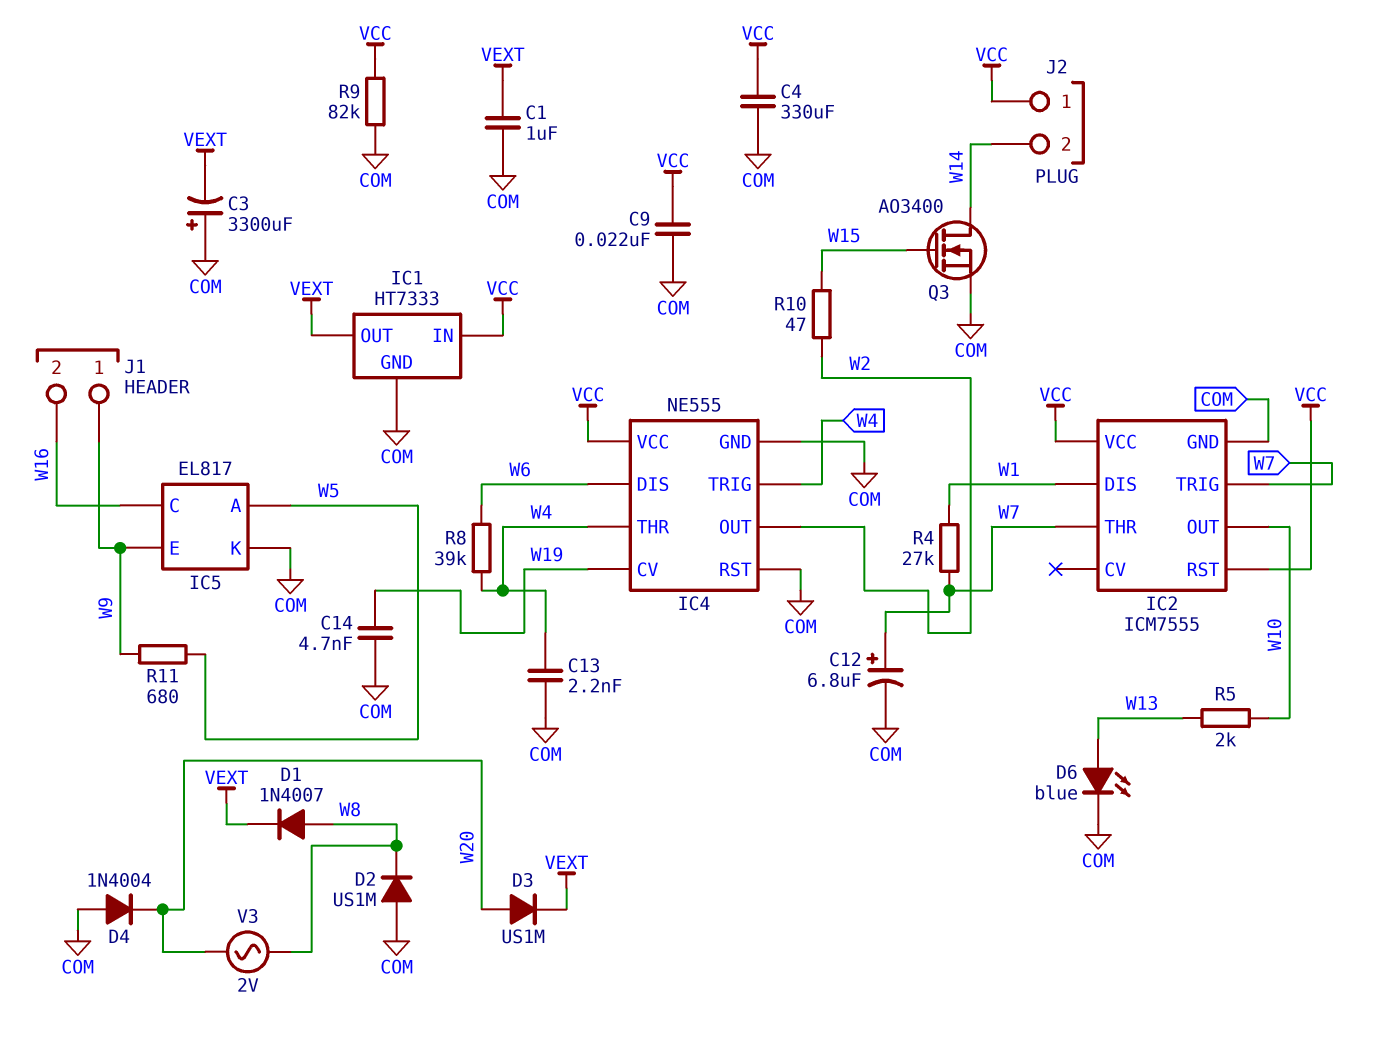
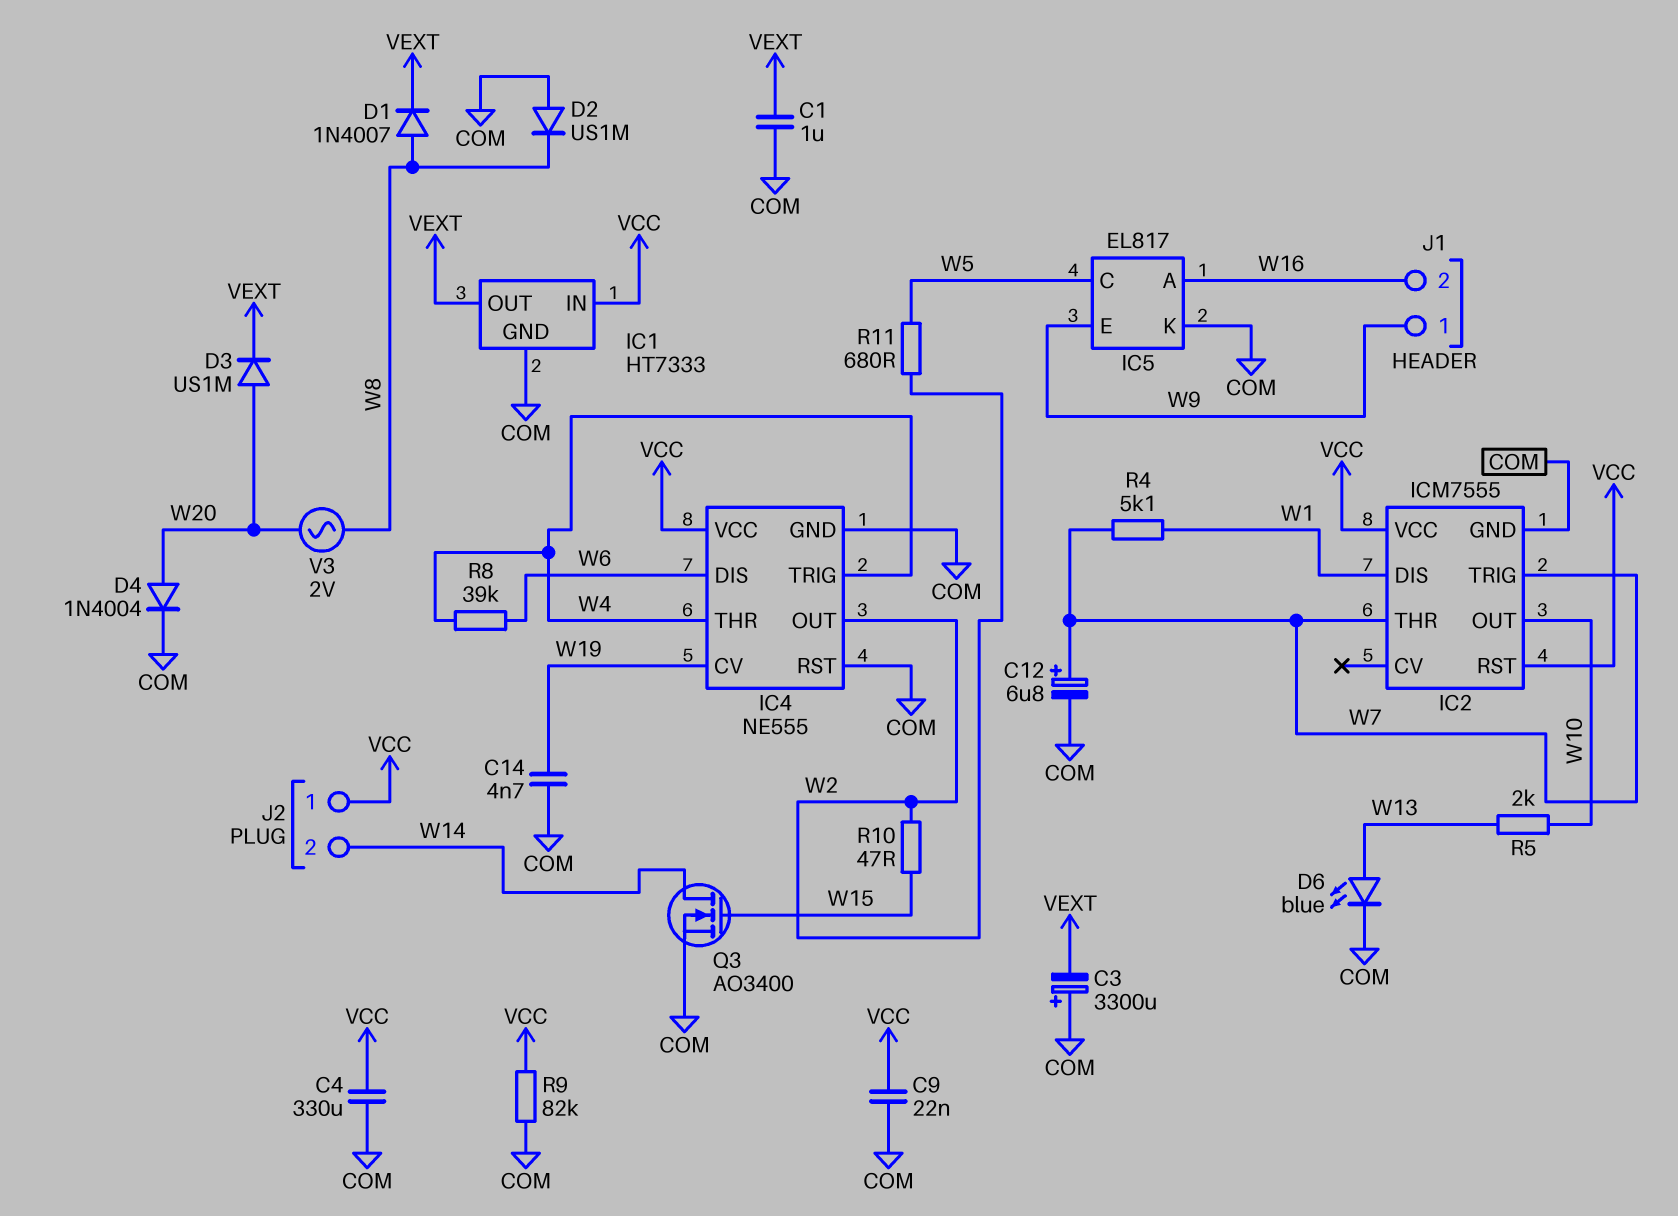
C13: 2.2nF (COM, W4) -> none
D4: diode 1N4004 (A COM, K W20) -> diode 1N4004 (A W20, K COM)
IC5 pin A: W5 -> W16
IC5 pin C: W16 -> W5
R4: 27k (W1, W7) -> 5.1k (W1, W7)
R11: 680 (W5, W9) -> 680 (W2, W5)

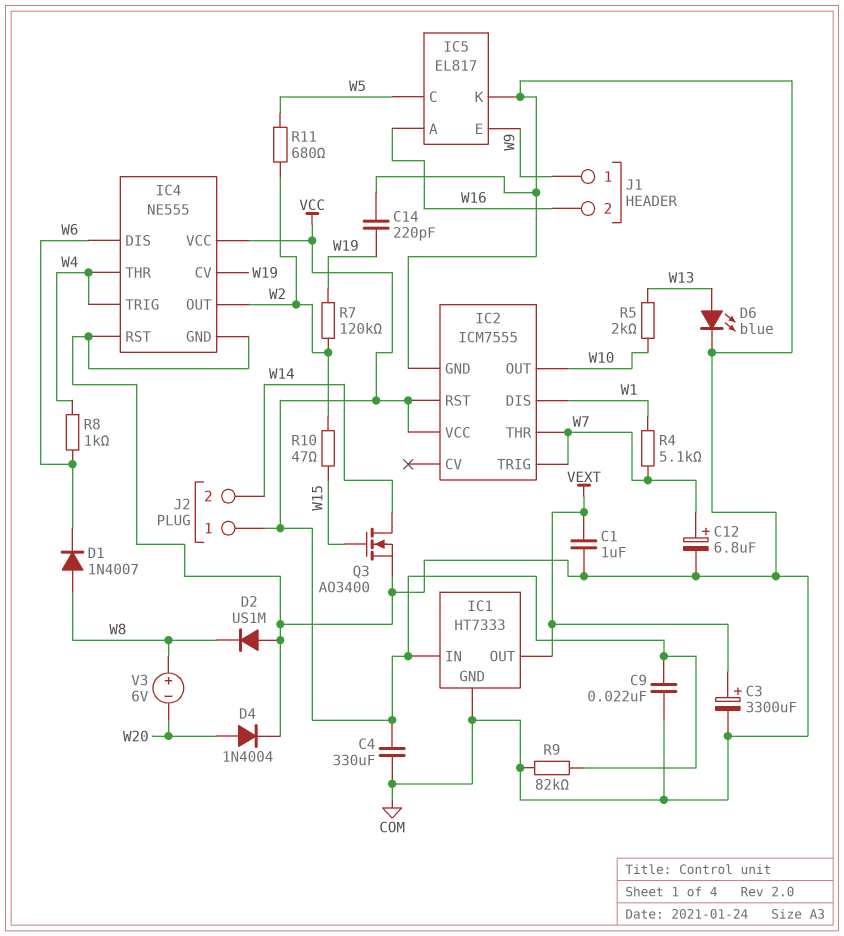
C3: 3300uF (plus COM, minus VEXT) -> 3300uF (plus VEXT, minus COM)
C14: 4.7nF (COM, W19) -> 220pF (COM, W19)
D1: diode 1N4007 (A W8, K VEXT) -> diode 1N4007 (A W8, K W6)
D3: diode US1M (A W20, K VEXT) -> none
R7: none -> 120k (W2, W19)
R8: 39k (W4, W6) -> 1k (W4, W6)
V3: AC 2V (W8, W20) -> 6V (plus W8, minus W20)

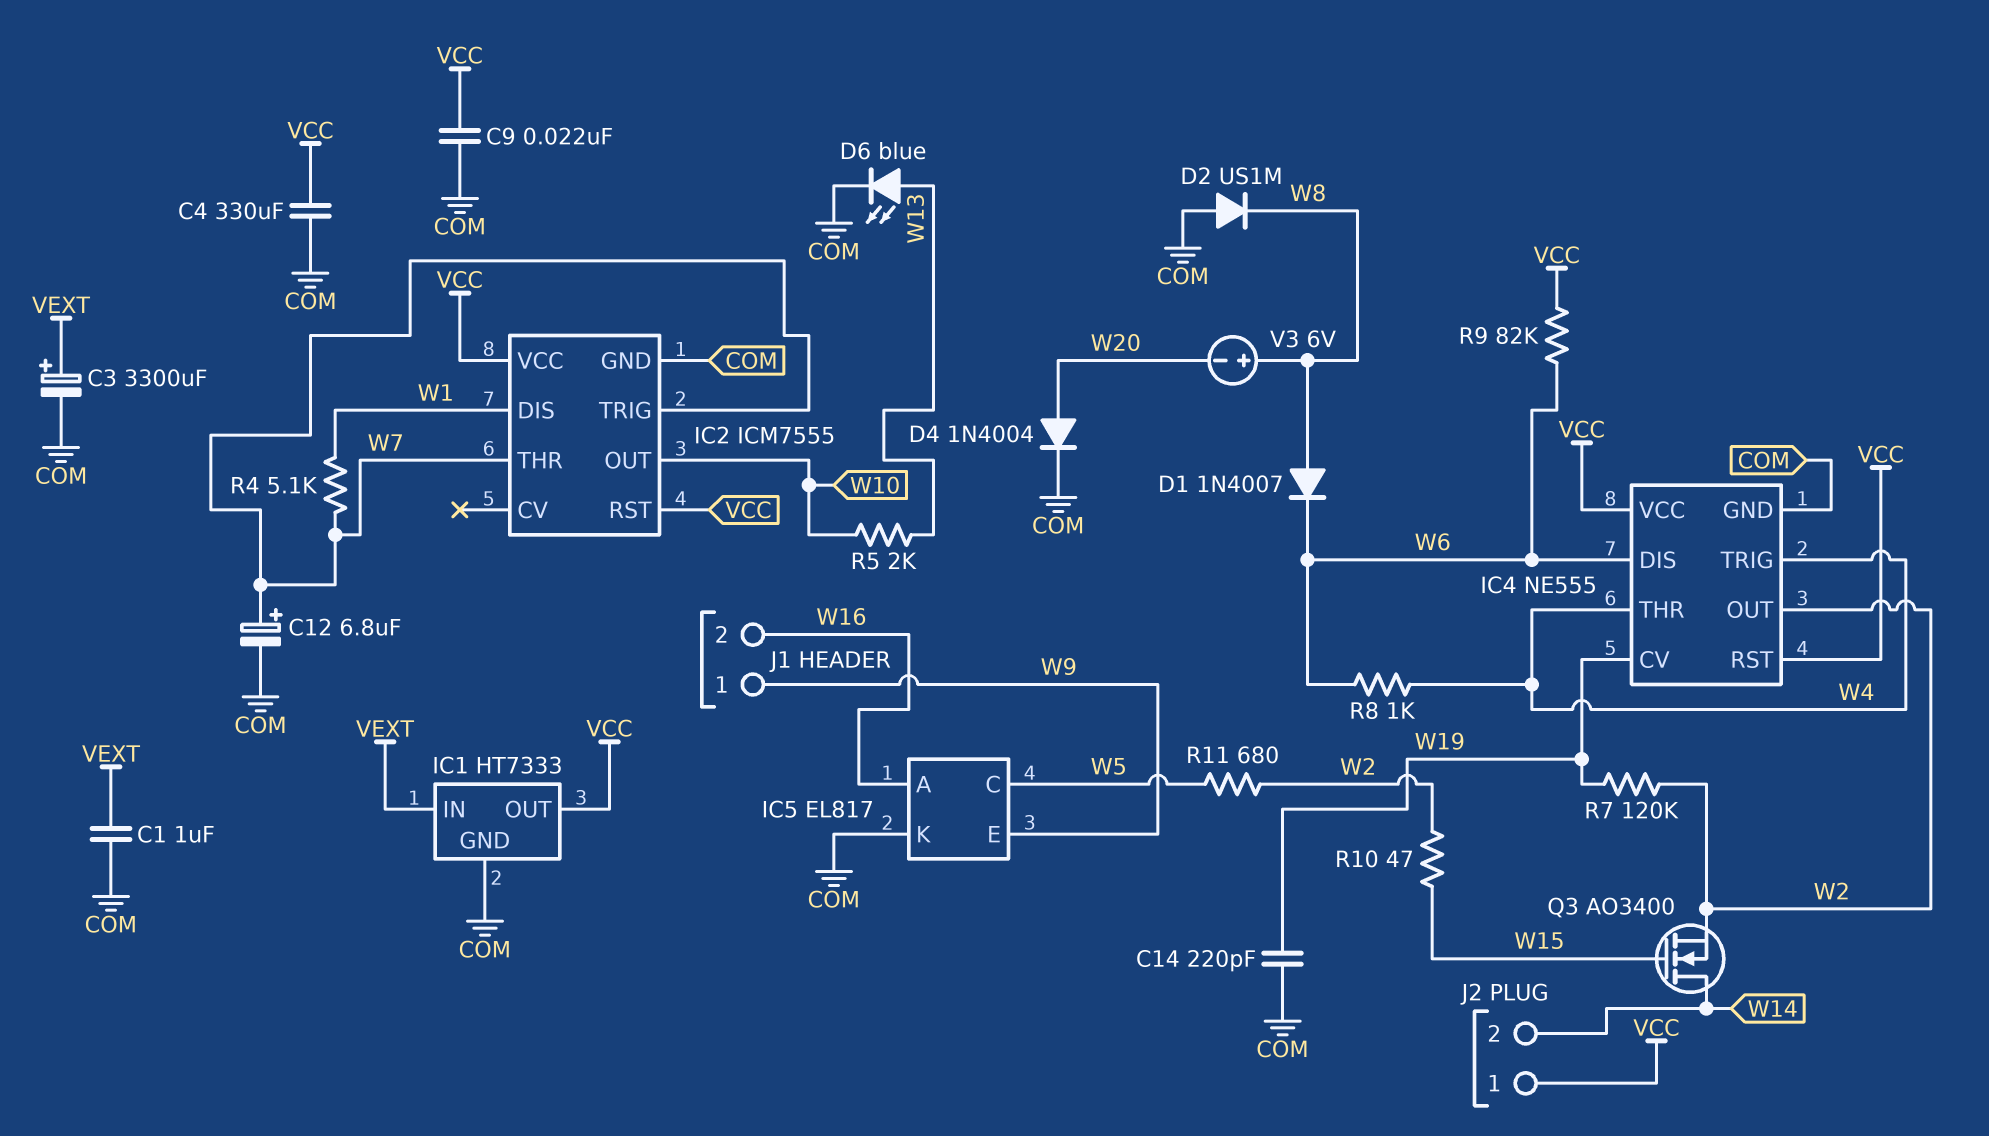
IC1 pin IN: VCC -> VEXT
IC1 pin OUT: VEXT -> VCC
IC4 pin RST: COM -> VCC
Q3: NMOS AO3400 (G W15, D W14, S COM) -> NMOS AO3400 (G W15, D W14, S W2)
R9: 82k (COM, VCC) -> 82k (VCC, W6)

